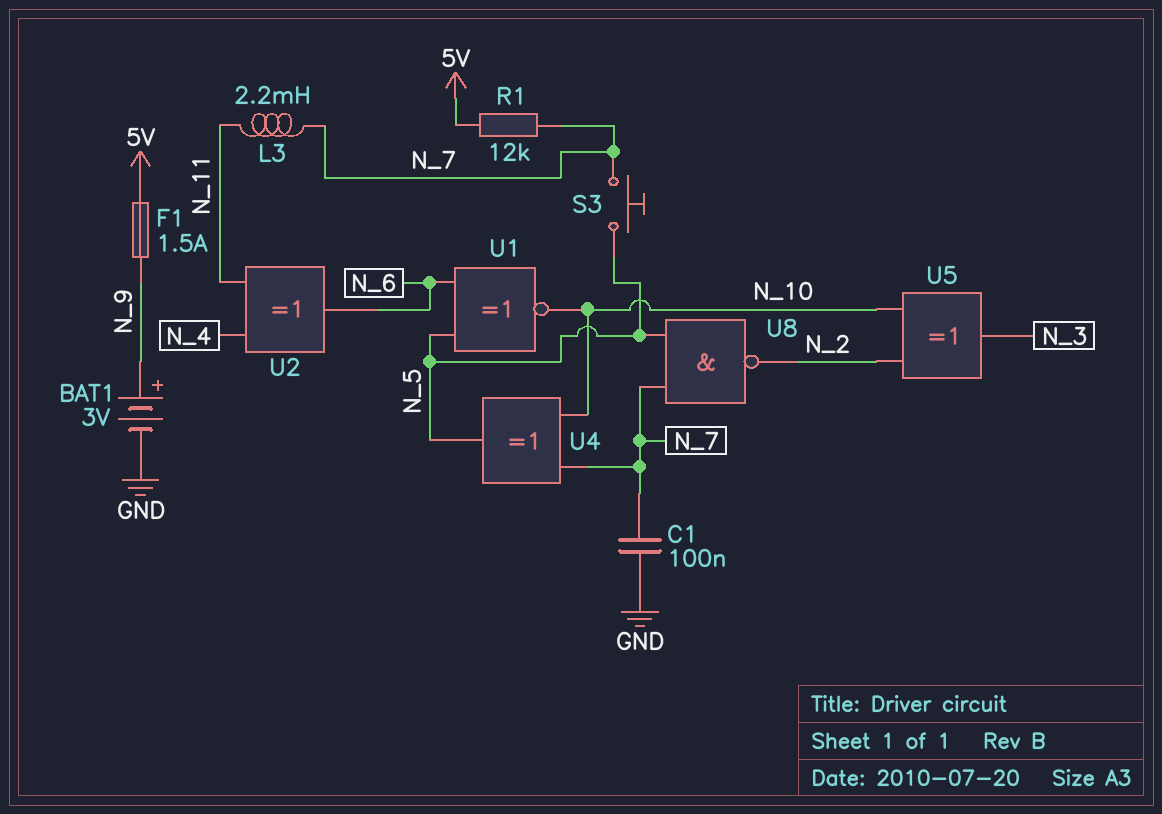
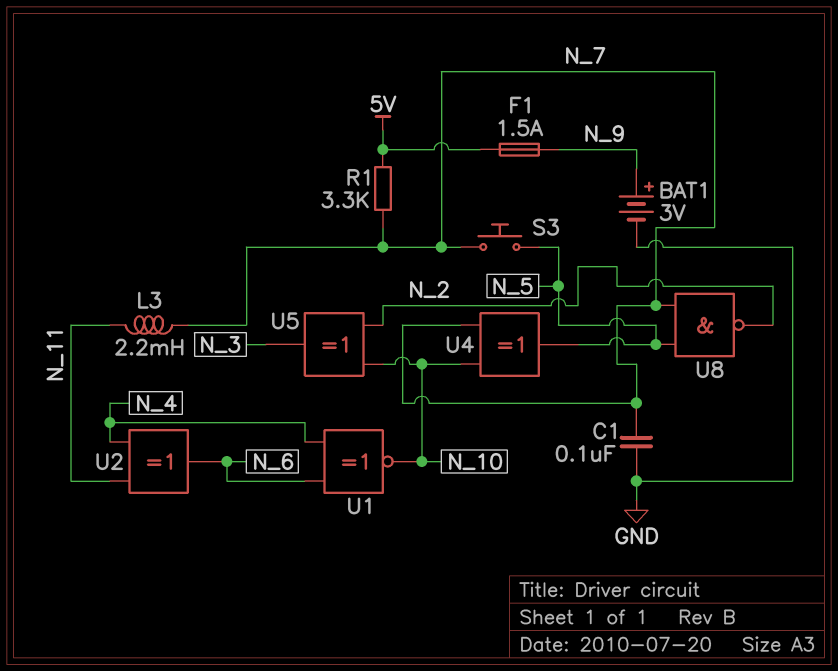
R1: 12k (5V, N_7) -> 3.3k (5V, N_7)
U1: XNOR (in N_5, in N_6, out N_10) -> XNOR (in N_4, in N_6, out N_10)

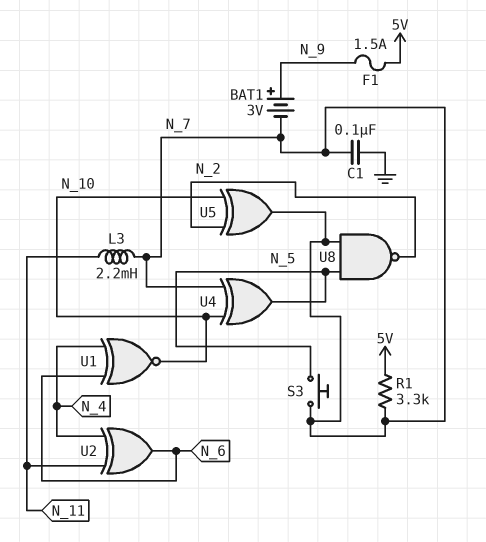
BAT1: 3V (plus N_9, minus GND) -> 3V (plus N_9, minus N_7)
U5: XOR (in N_2, in N_10, out N_3) -> XOR (in N_2, in N_10, out N_7)

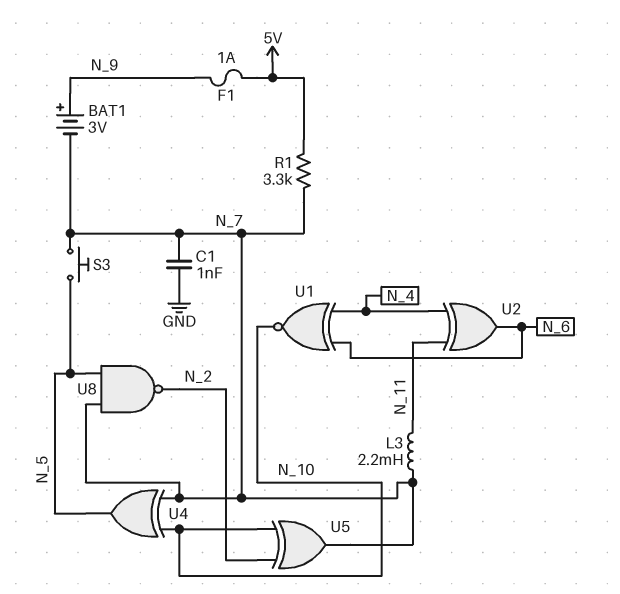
C1: 100nF (GND, N_7) -> 1nF (GND, N_7)
F1: 1.5A (5V, N_9) -> 1A (5V, N_9)

